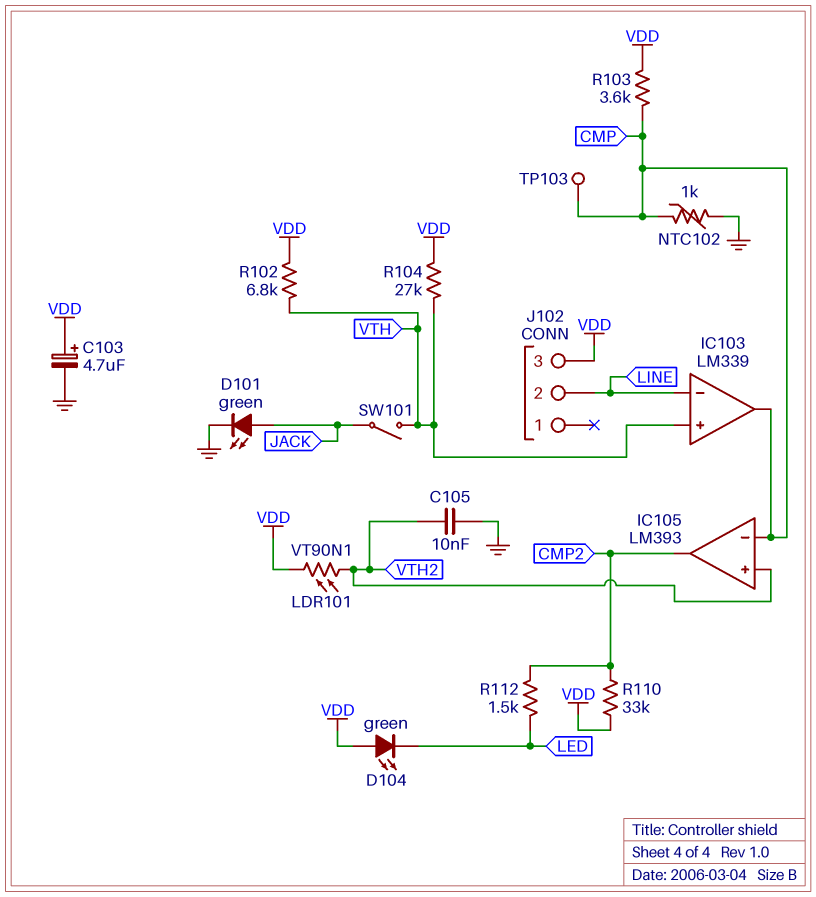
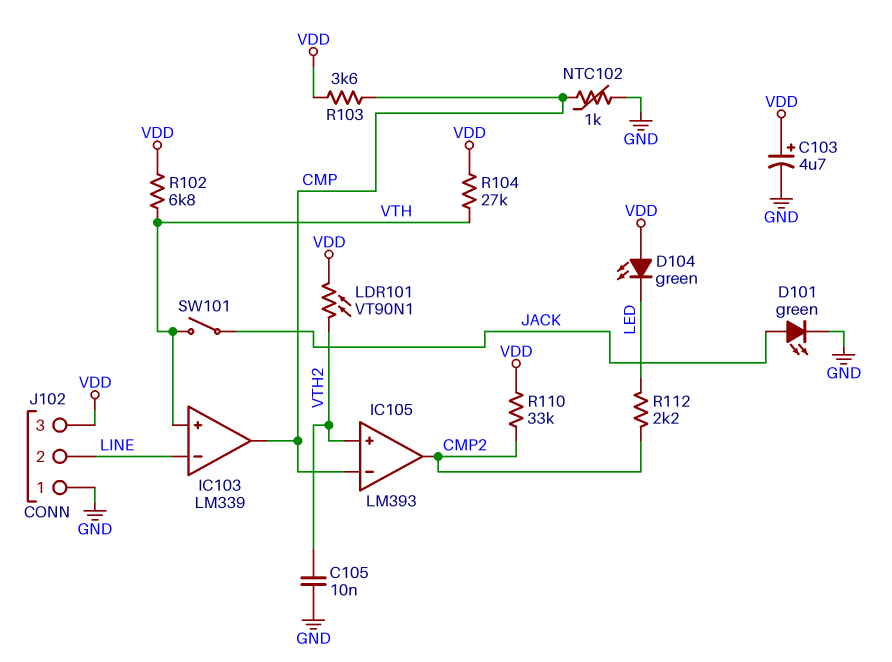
J102 pin 1: none -> GND
R112: 1.5k (CMP2, LED) -> 2.2k (CMP2, LED)
TP103: test point (CMP) -> none

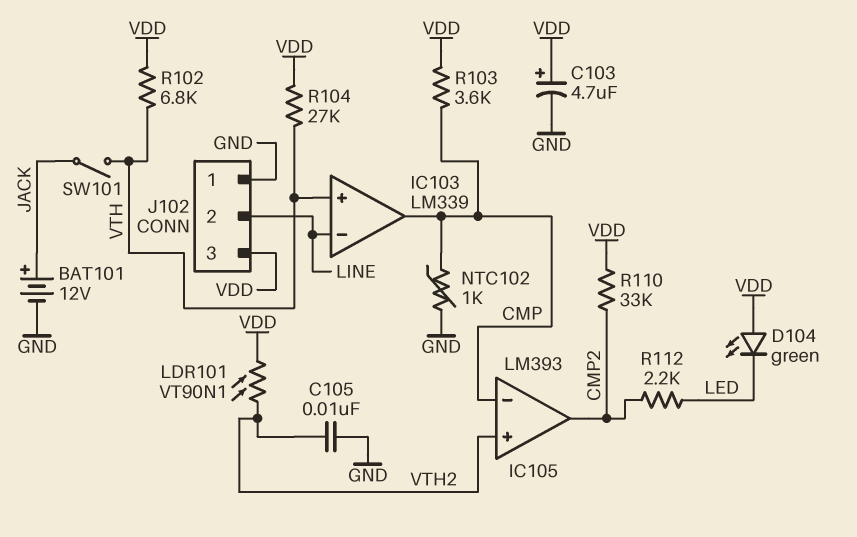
BAT101: none -> 12V (plus JACK, minus GND)
D101: LED green (A JACK, K GND) -> none

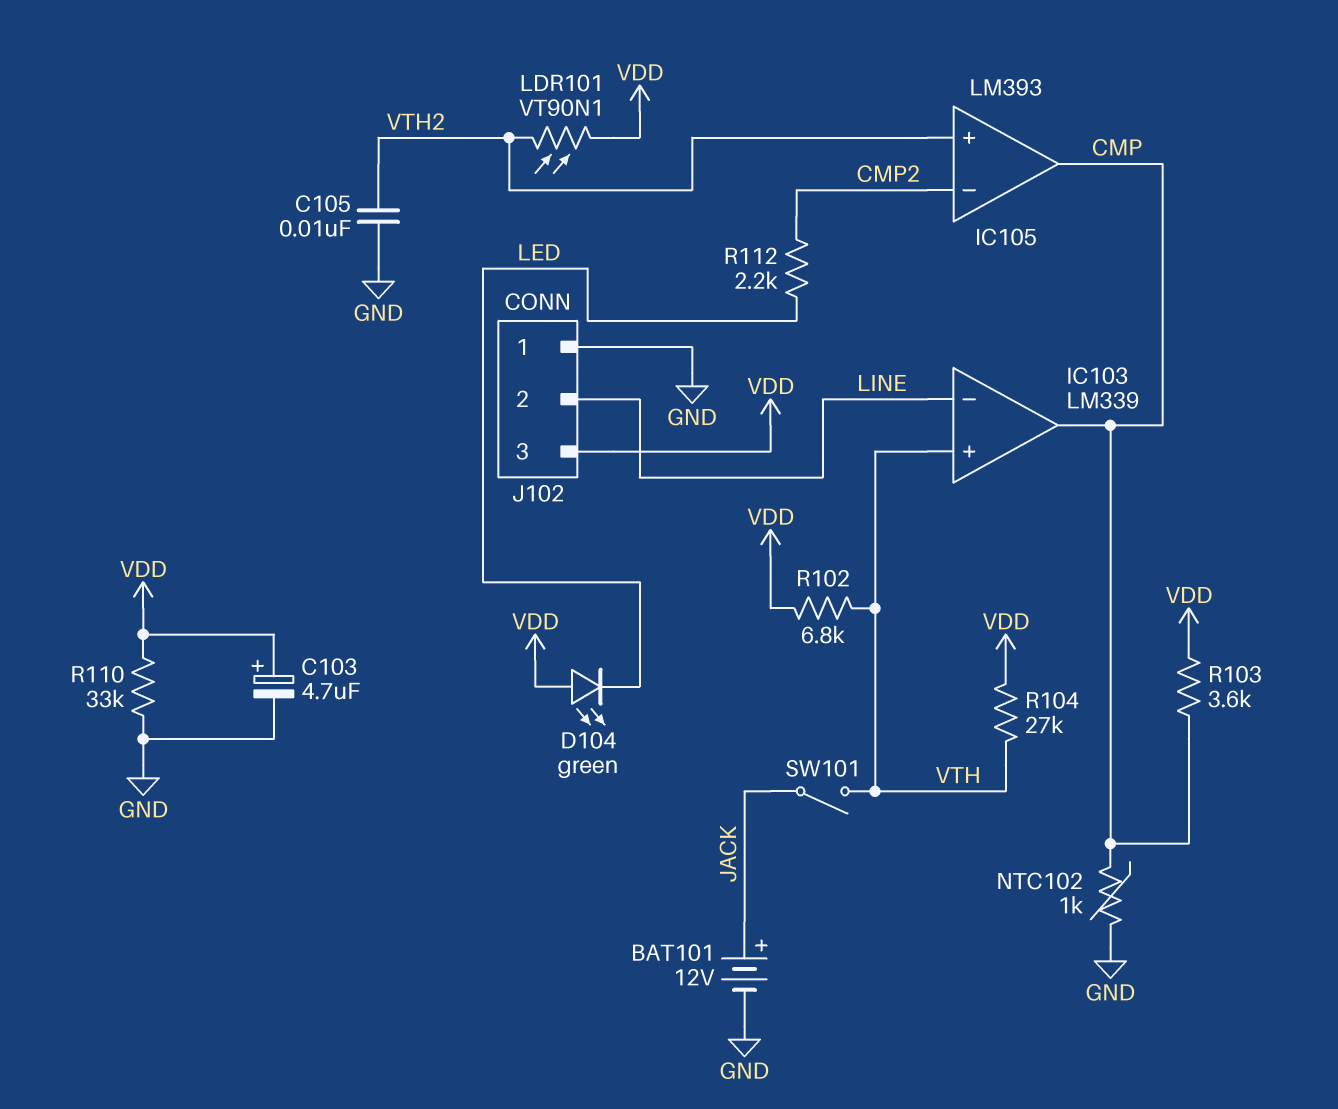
IC105 pin in-: CMP -> CMP2
IC105 pin out: CMP2 -> CMP
R110: 33k (CMP2, VDD) -> 33k (GND, VDD)

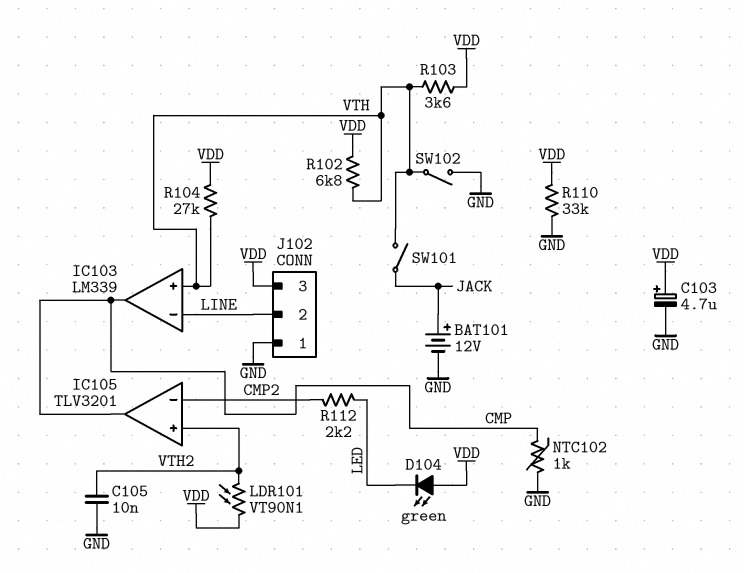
IC105: LM393 -> TLV3201
R103: 3.6k (CMP, VDD) -> 3.6k (VDD, VTH)
SW102: none -> switch (GND, VTH)

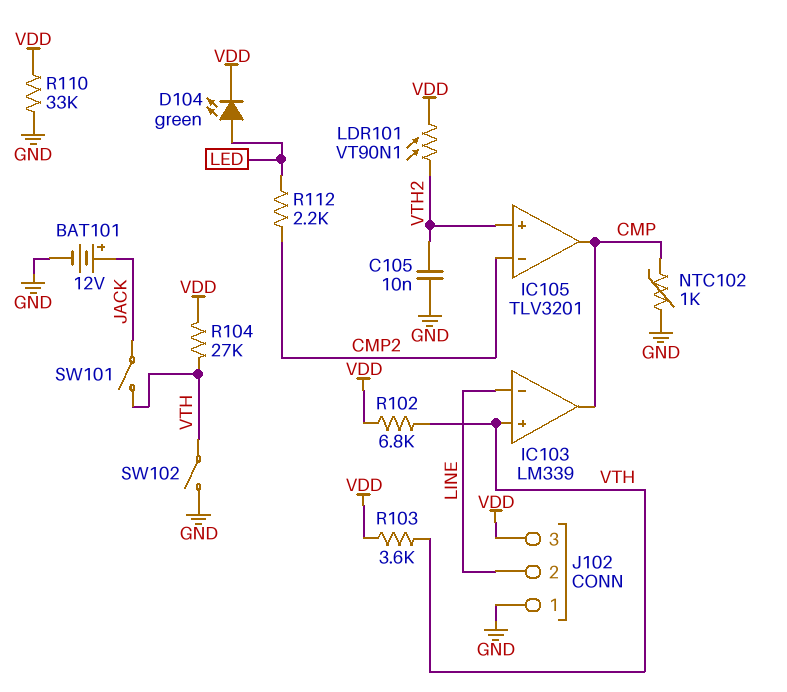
C103: 4.7uF (plus VDD, minus GND) -> none
D104: LED green (A VDD, K LED) -> LED green (A LED, K VDD)

